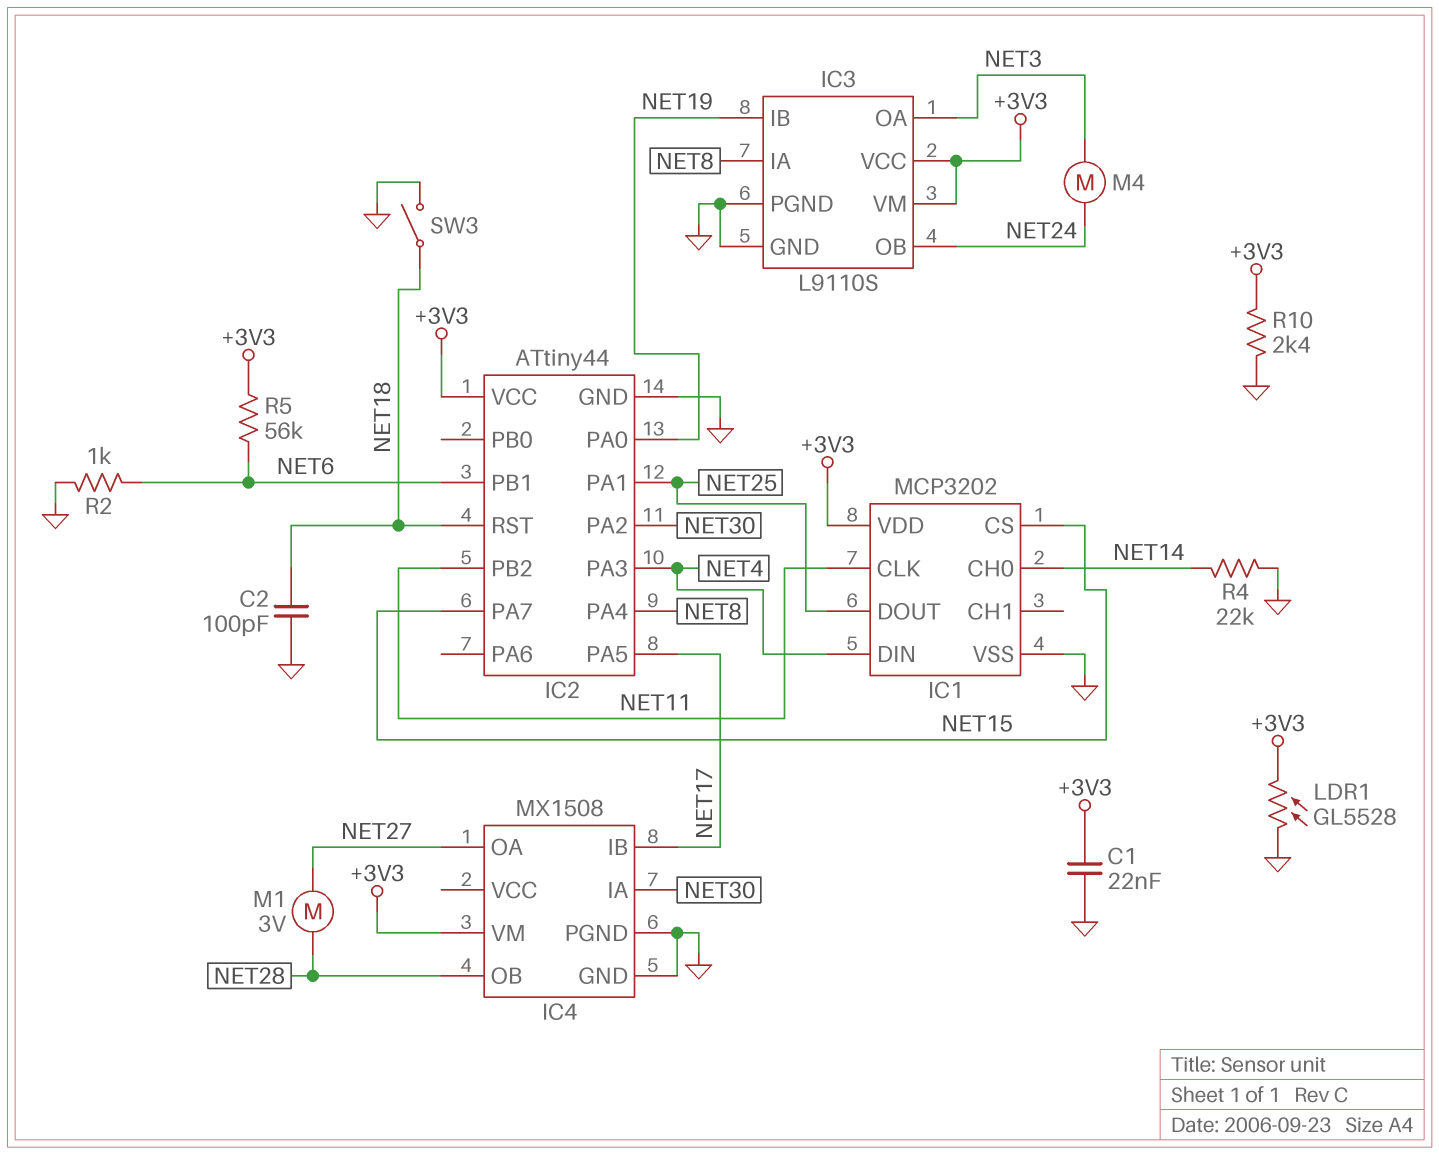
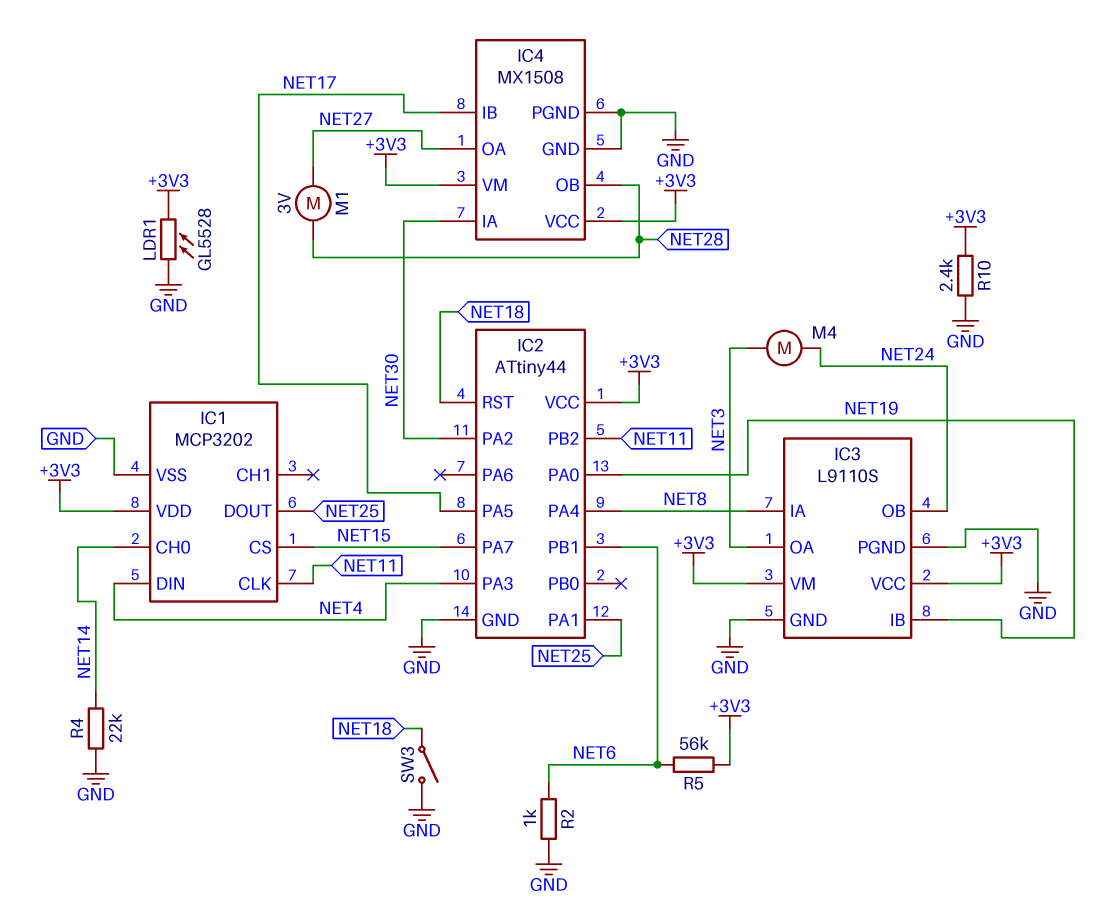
C1: 22nF (+3V3, GND) -> none
C2: 100pF (GND, NET18) -> none
IC4 pin VCC: none -> +3V3

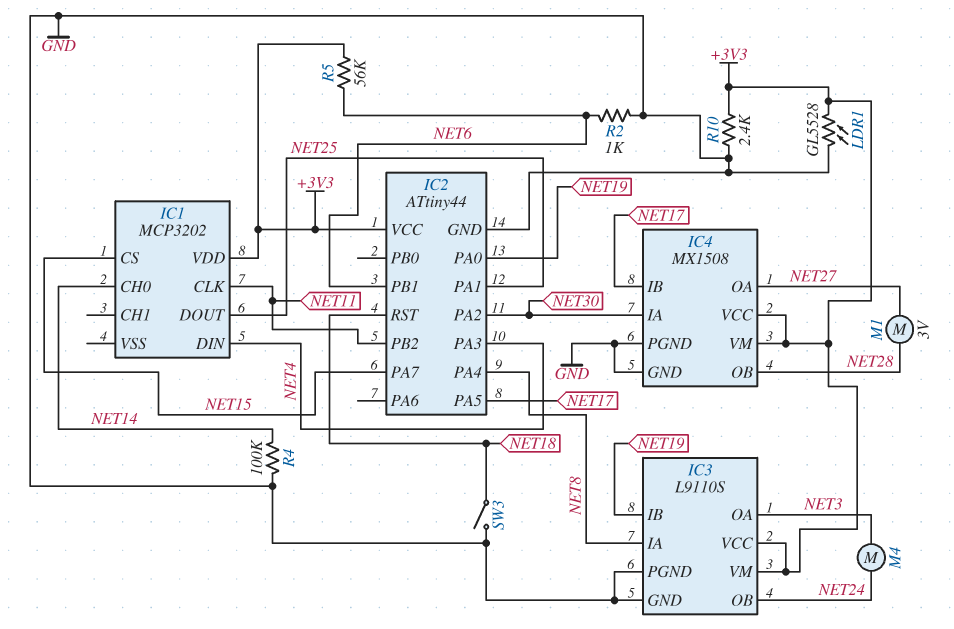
IC1 pin VSS: GND -> none
R4: 22k (GND, NET14) -> 100k (GND, NET14)

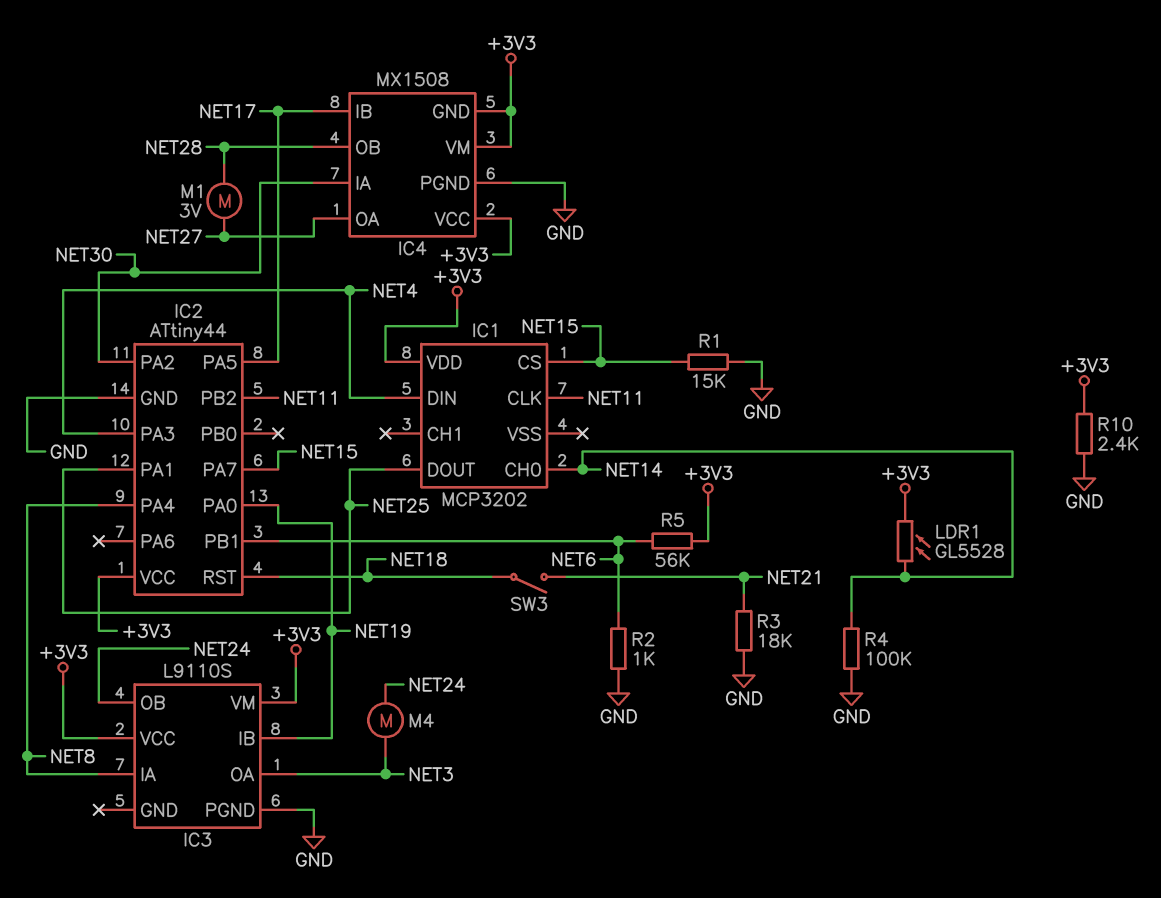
IC3 pin GND: GND -> none
IC4 pin GND: GND -> +3V3
LDR1: GL5528 (+3V3, GND) -> GL5528 (+3V3, NET14)
R1: none -> 15k (GND, NET15)
R3: none -> 18k (GND, NET21)
SW3: switch (GND, NET18) -> switch (NET18, NET21)

